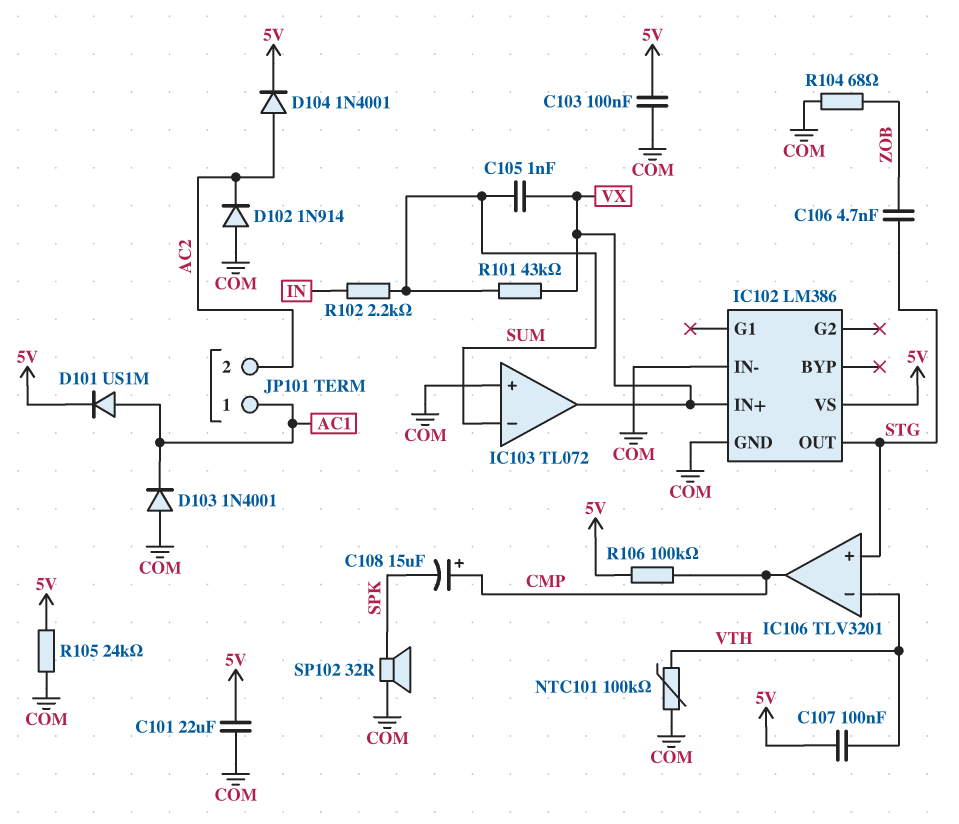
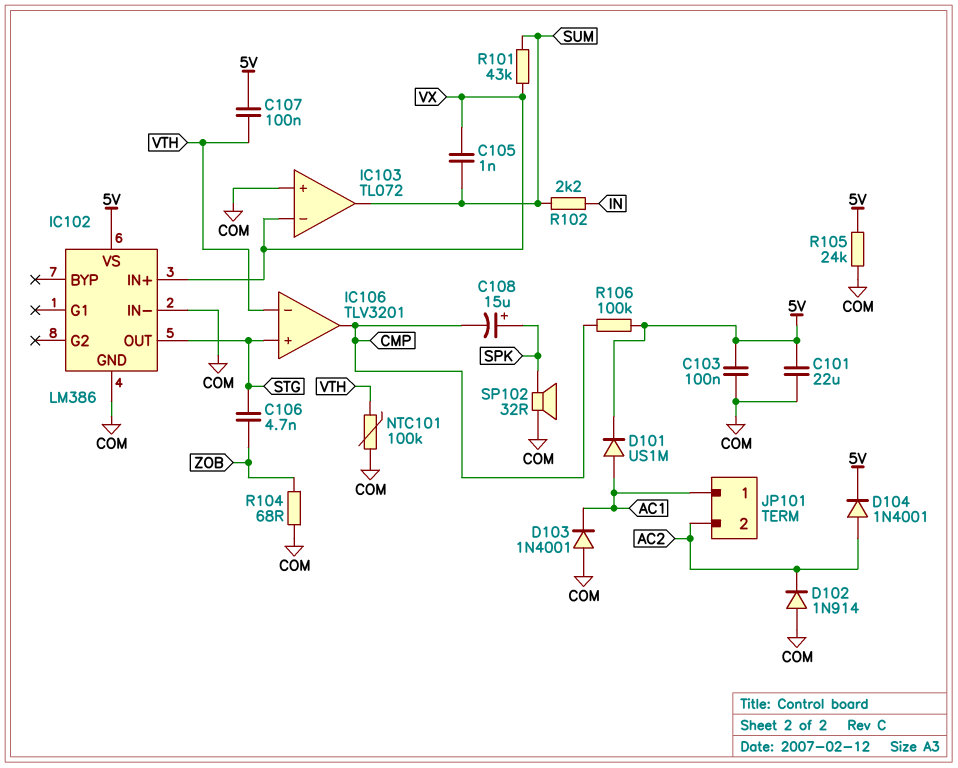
C108: 15uF (plus CMP, minus SPK) -> 15uF (plus SPK, minus CMP)
IC103 pin in-: SUM -> VX
IC103 pin out: VX -> SUM

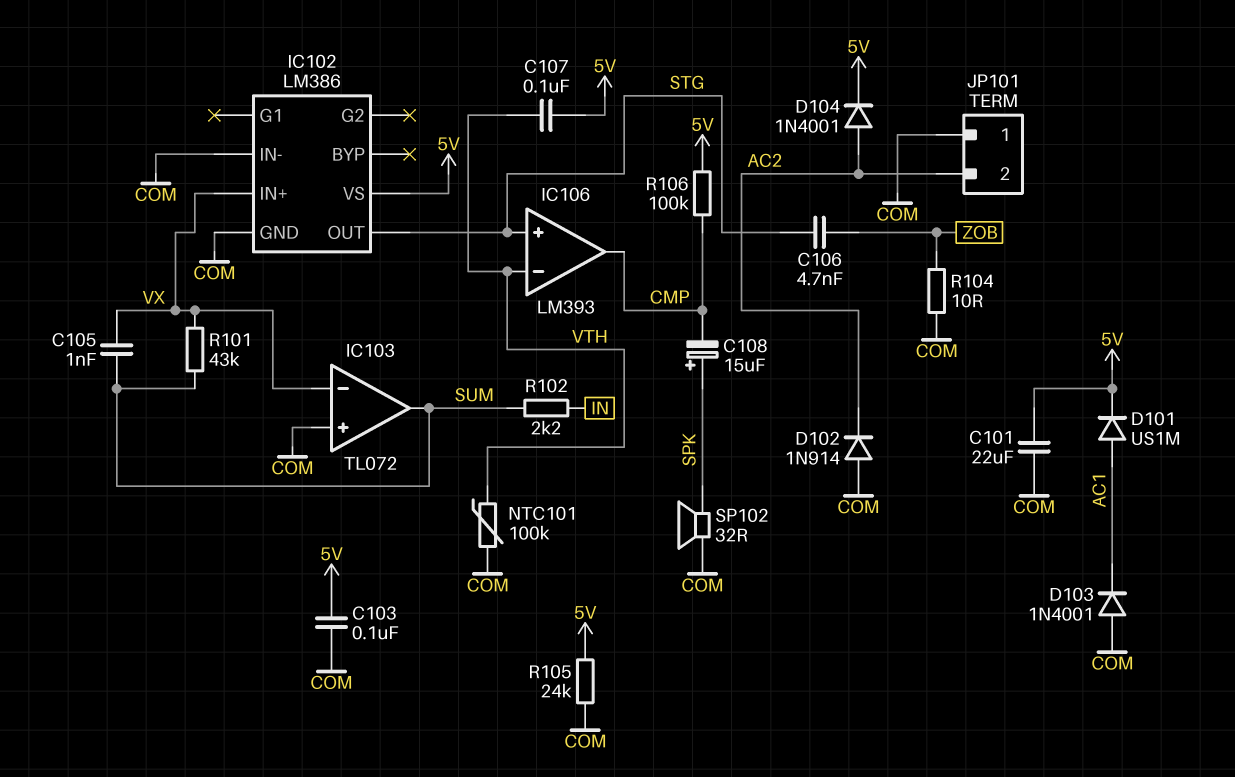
IC106: TLV3201 -> LM393
JP101 pin 1: AC1 -> COM
R104: 68 (COM, ZOB) -> 10 (COM, ZOB)

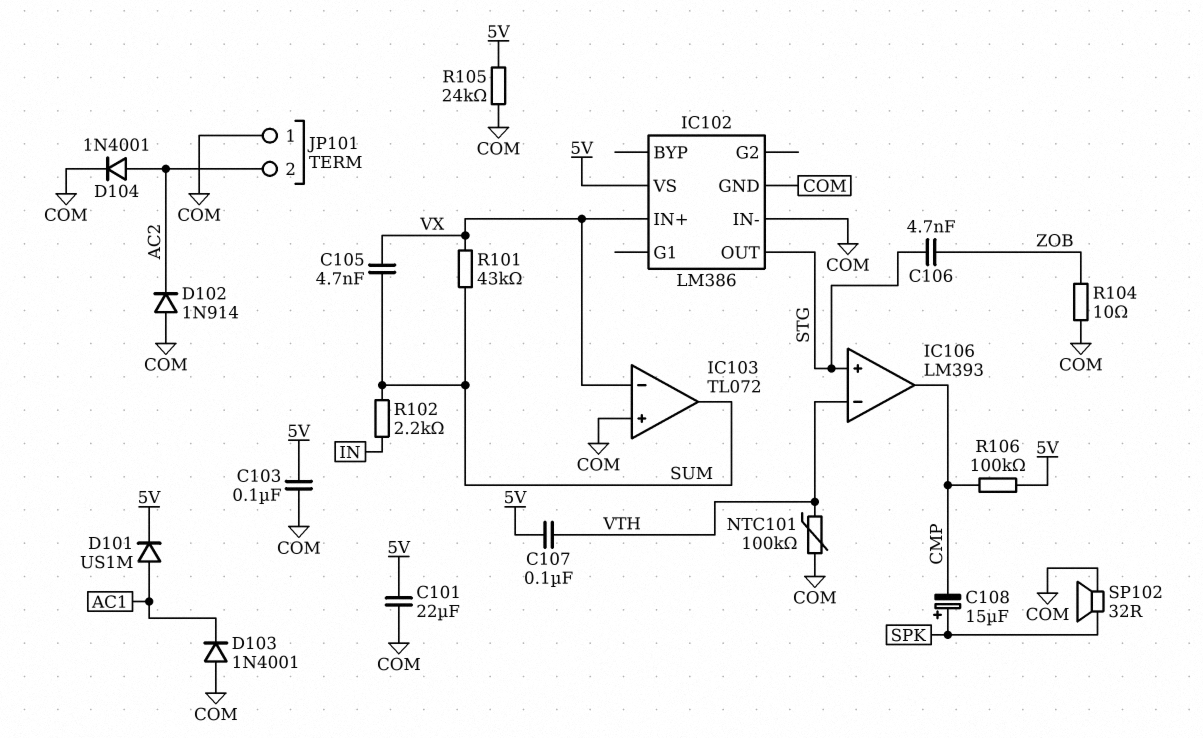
C105: 1nF (SUM, VX) -> 4.7nF (SUM, VX)
D104: diode 1N4001 (A AC2, K 5V) -> diode 1N4001 (A AC2, K COM)

